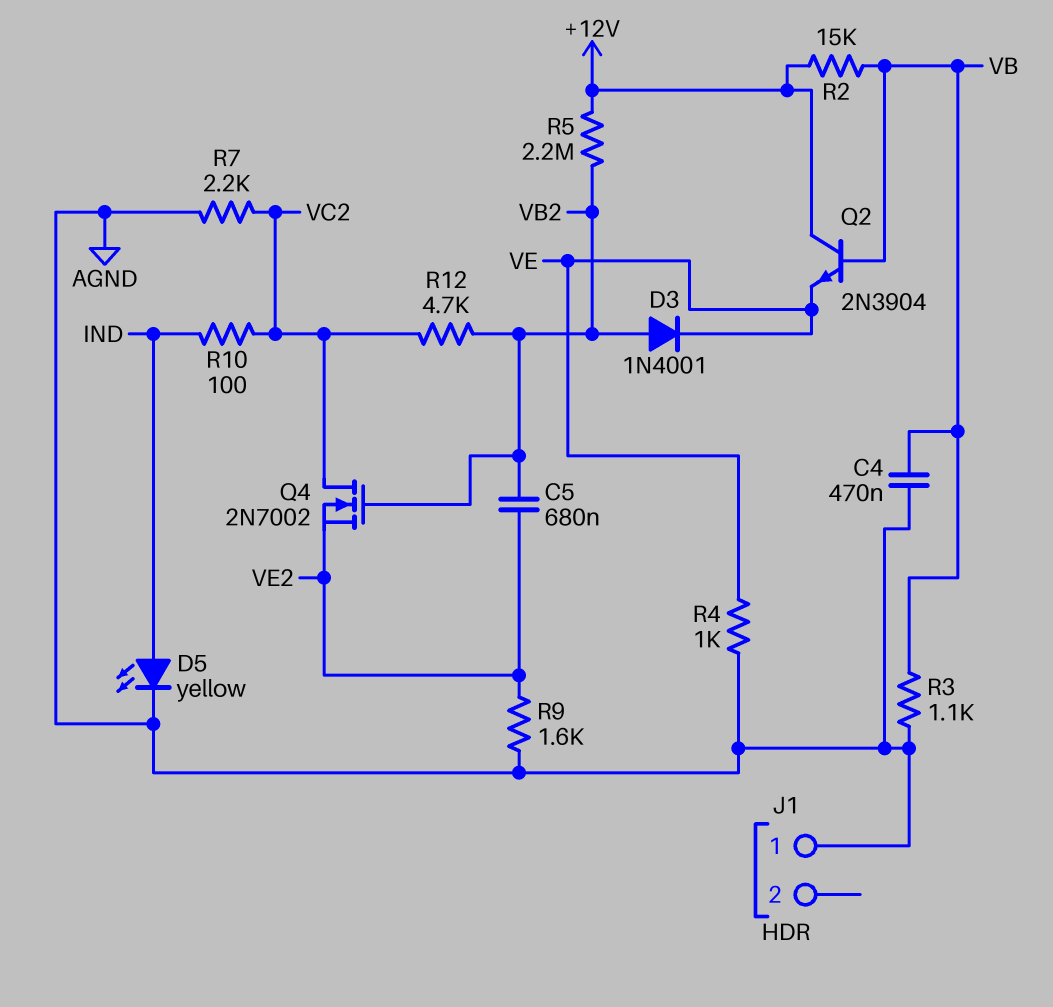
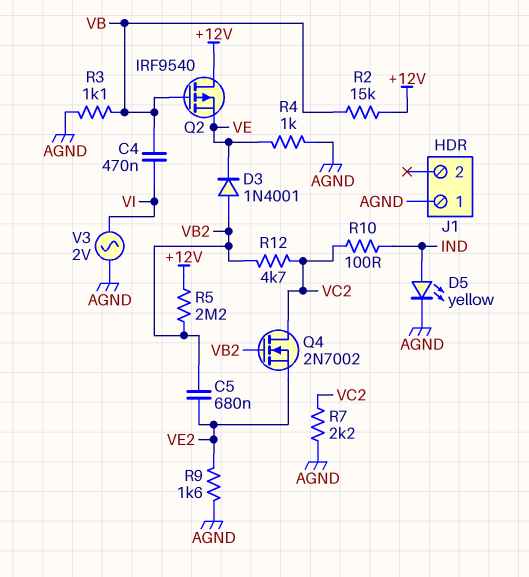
C4: 470nF (AGND, VB) -> 470nF (VB, VI)
Q2: NPN 2N3904 (B VB, C +12V, E VE) -> PMOS IRF9540 (G VB, D +12V, S VE)
V3: none -> AC 2V (AGND, VI)

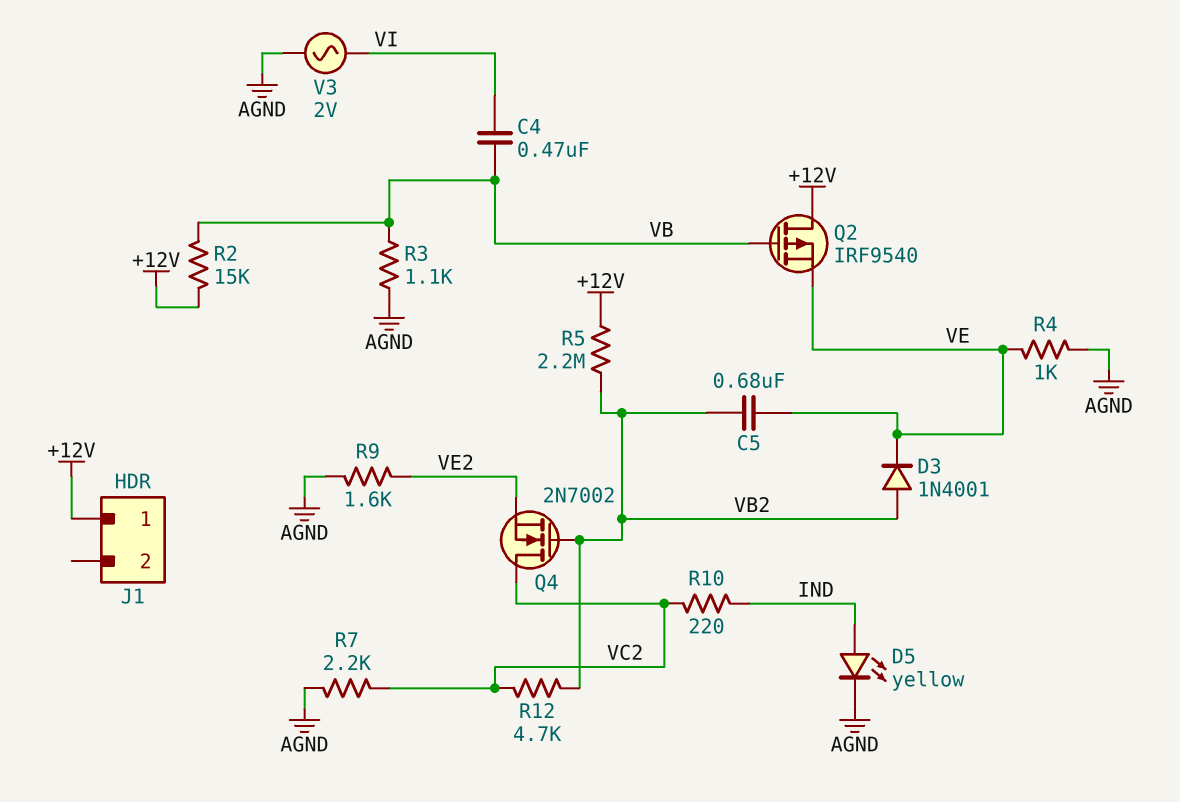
C5: 680nF (VB2, VE2) -> 680nF (VB2, VE)
J1 pin 1: AGND -> +12V
R10: 100 (IND, VC2) -> 220 (IND, VC2)

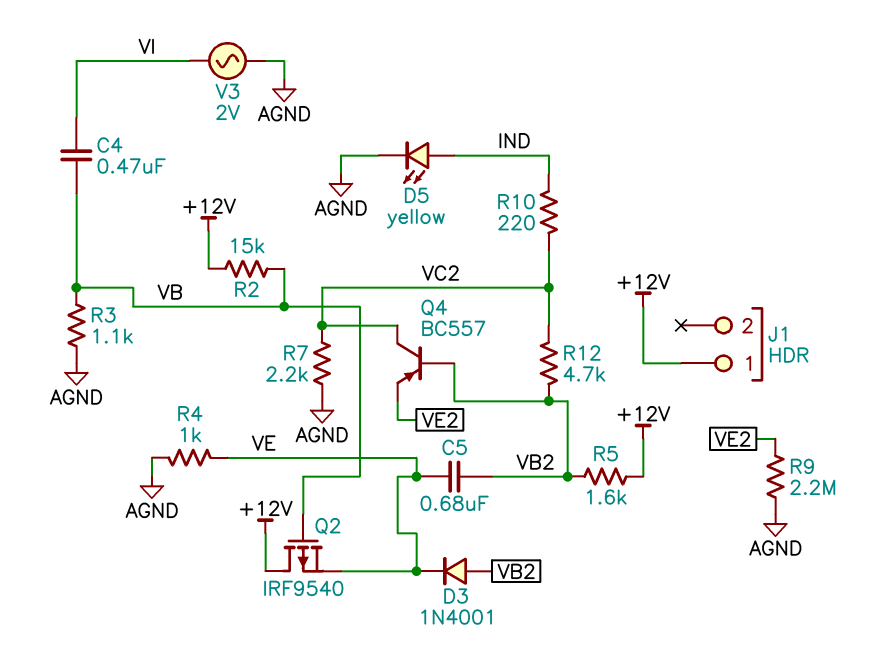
Q4: NMOS 2N7002 (G VB2, D VC2, S VE2) -> PNP BC557 (B VB2, C VC2, E VE2)
R5: 2.2M (+12V, VB2) -> 1.6k (+12V, VB2)
R9: 1.6k (AGND, VE2) -> 2.2M (AGND, VE2)

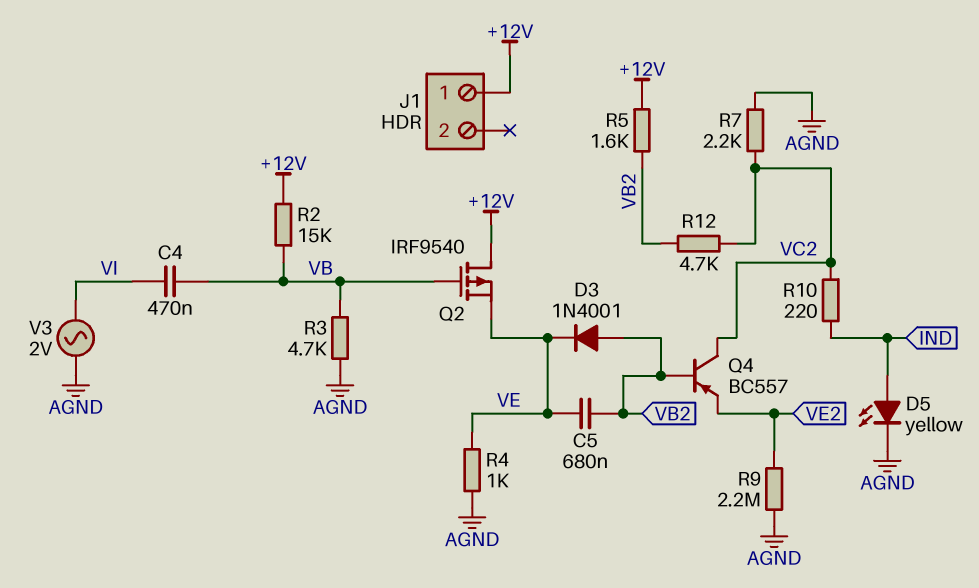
R3: 1.1k (AGND, VB) -> 4.7k (AGND, VB)

